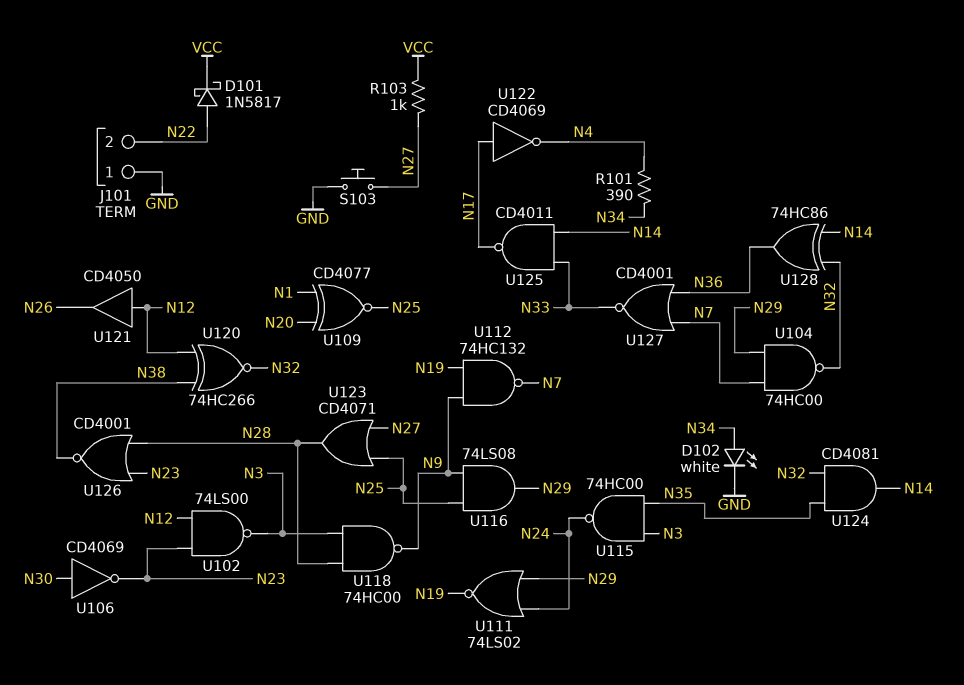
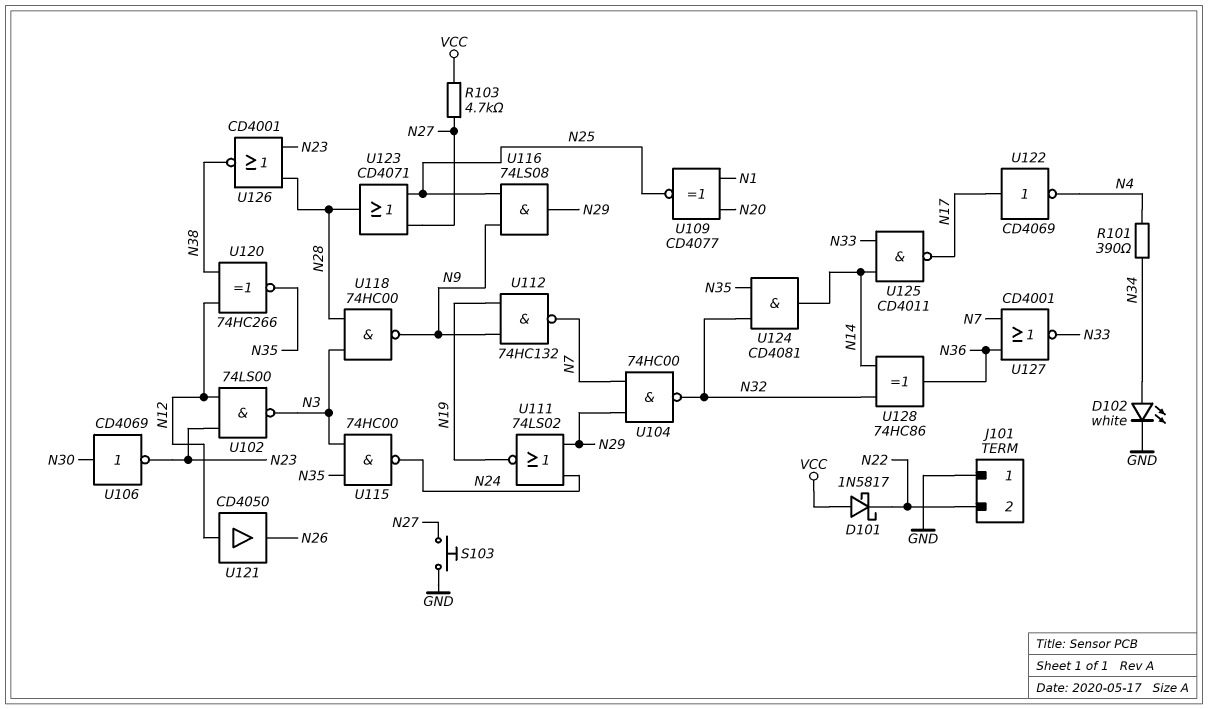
D101: schottky 1N5817 (A N22, K VCC) -> schottky 1N5817 (A VCC, K N22)
R103: 1k (N27, VCC) -> 4.7k (N27, VCC)
U120: XNOR 74HC266 (in N12, in N38, out N32) -> XNOR 74HC266 (in N12, in N38, out N35)

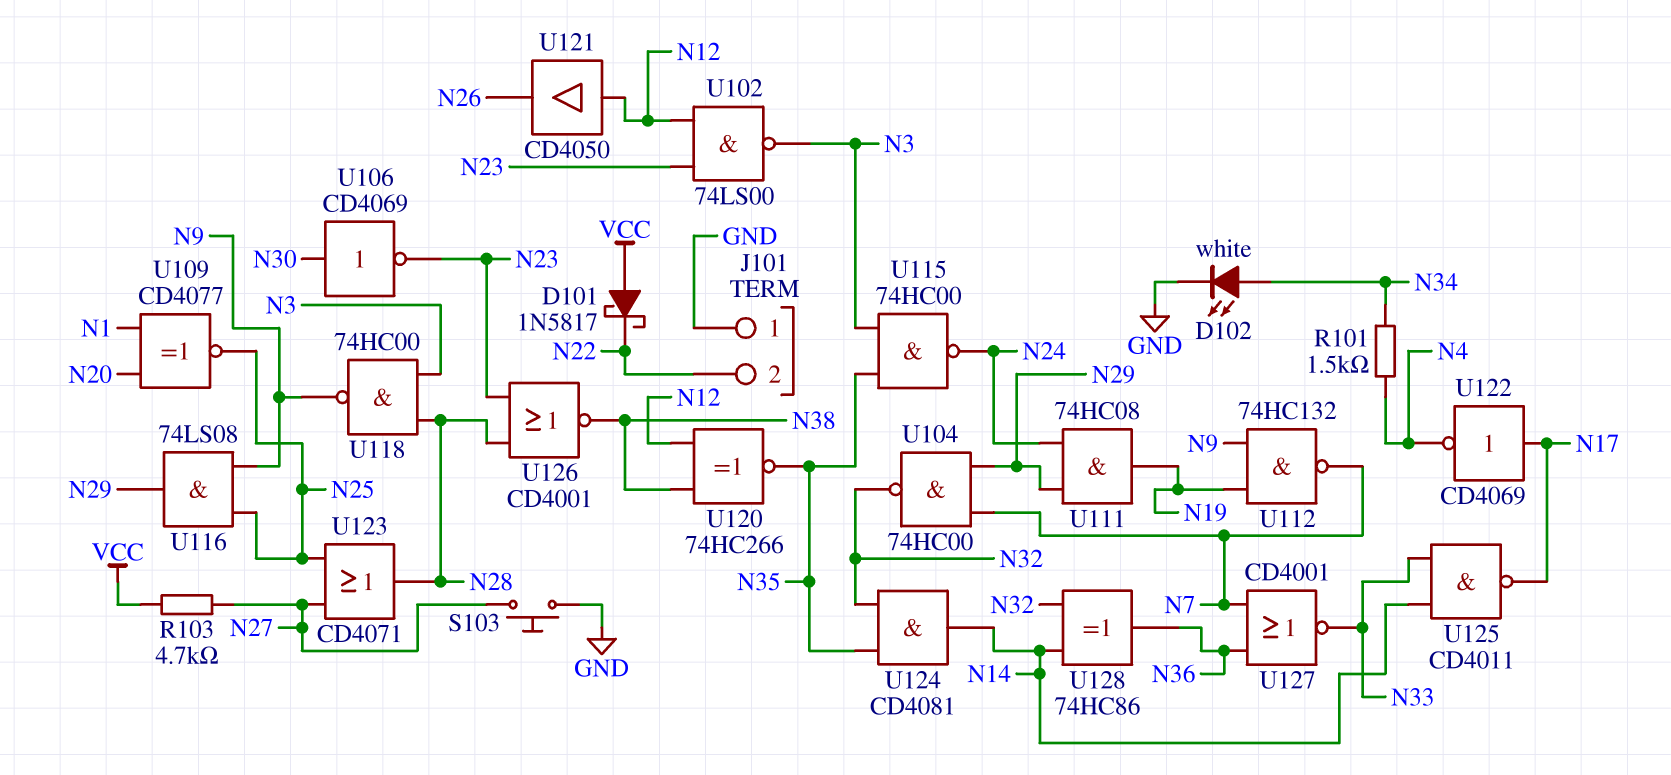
R101: 390 (N4, N34) -> 1.5k (N4, N34)
U111: NOR 74LS02 (in N24, in N29, out N19) -> AND 74HC08 (in N24, in N29, out N19)

